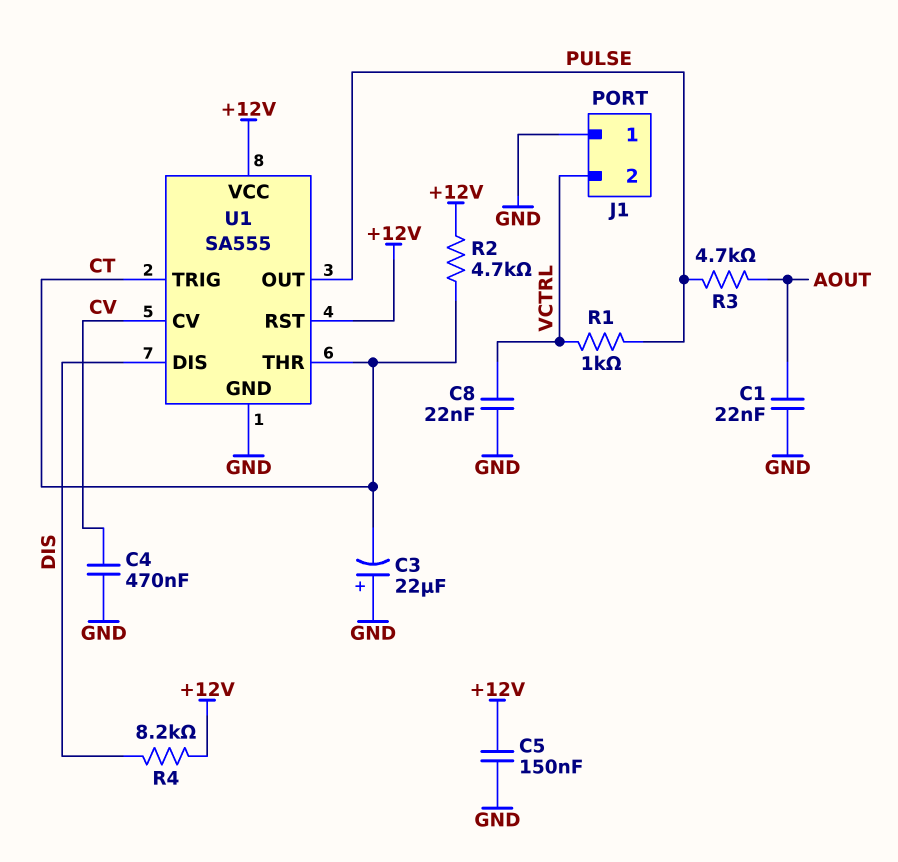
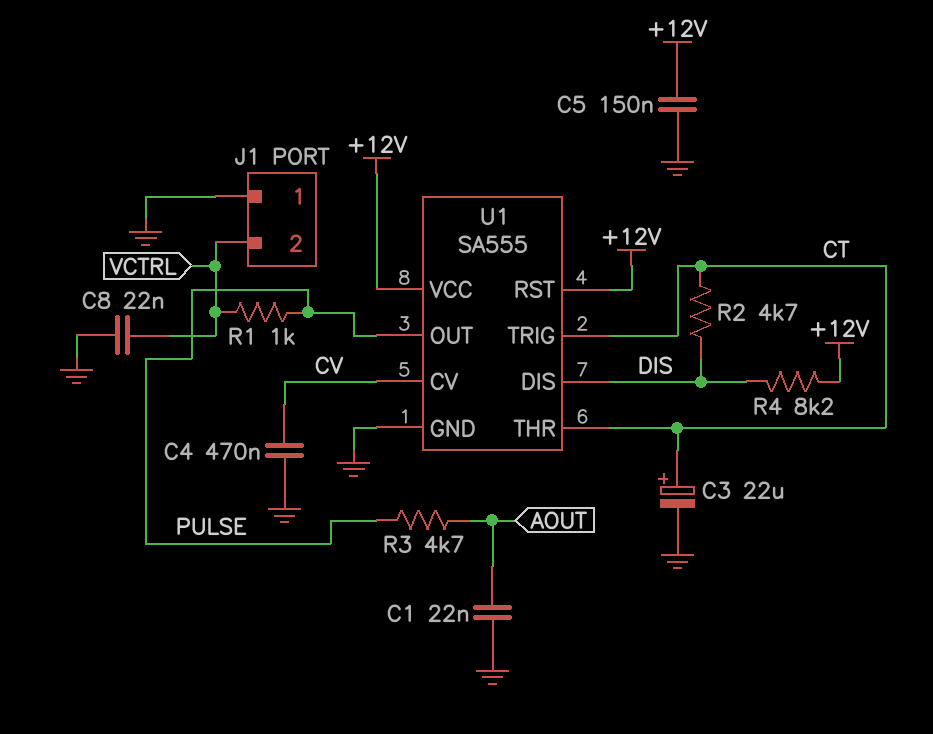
C3: 22uF (plus GND, minus CT) -> 22uF (plus CT, minus GND)
R2: 4.7k (+12V, CT) -> 4.7k (CT, DIS)

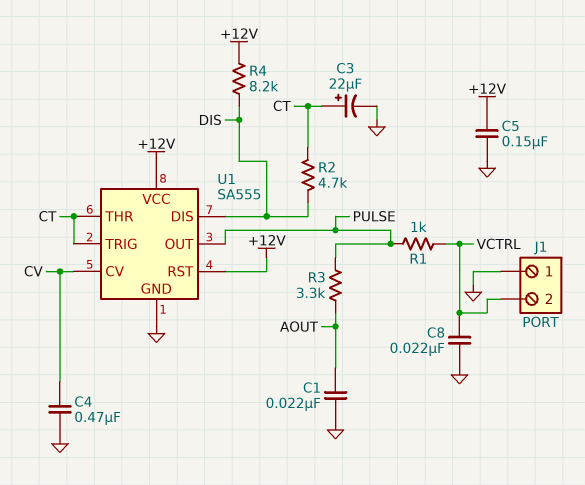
R3: 4.7k (AOUT, PULSE) -> 3.3k (AOUT, PULSE)

